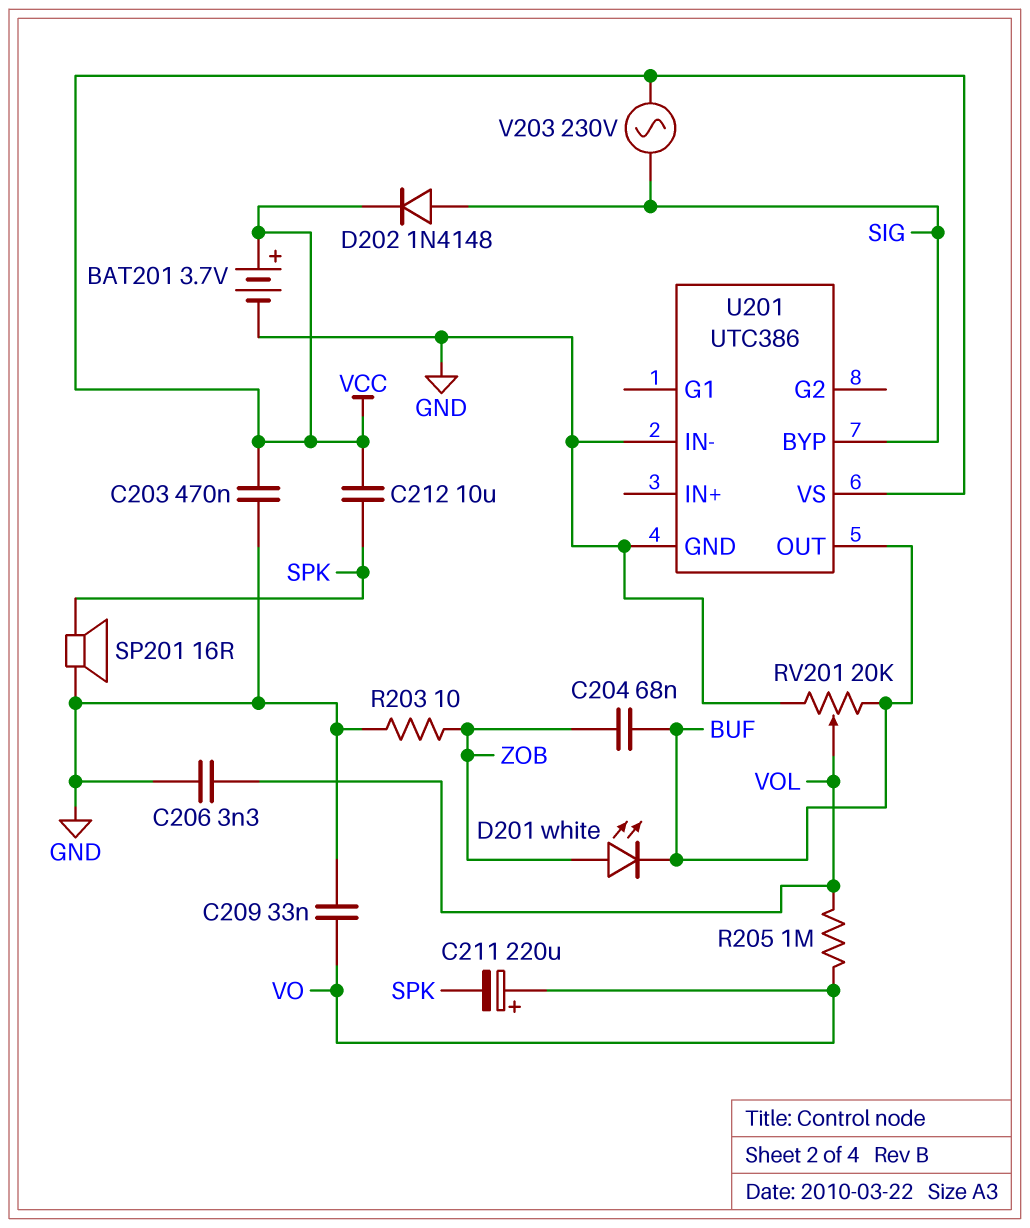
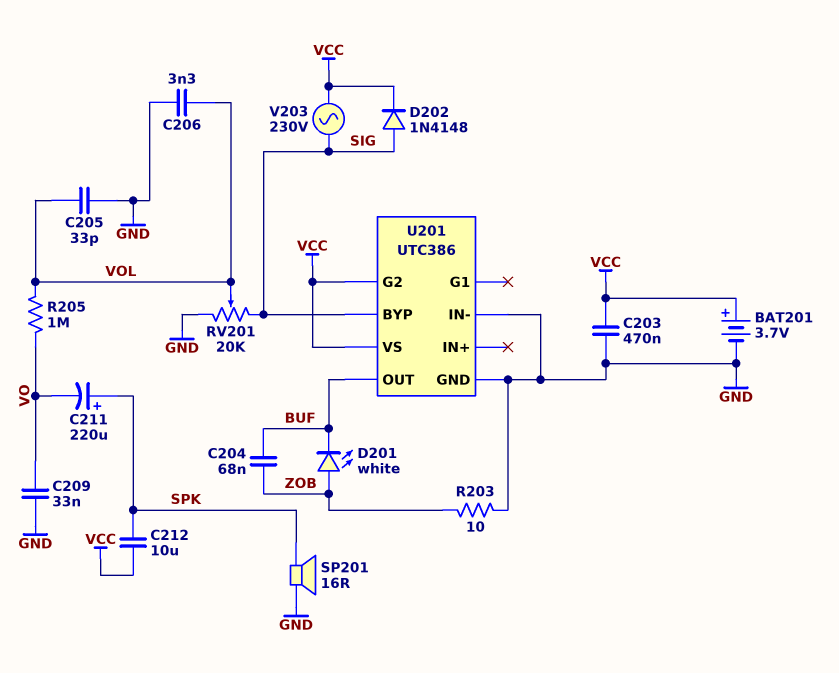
C205: none -> 33pF (GND, VOL)
C211: 220uF (plus VO, minus SPK) -> 220uF (plus SPK, minus VO)
RV201: 20k (BUF, GND, wiper VOL) -> 20k (GND, SIG, wiper VOL)
U201 pin G2: none -> VCC

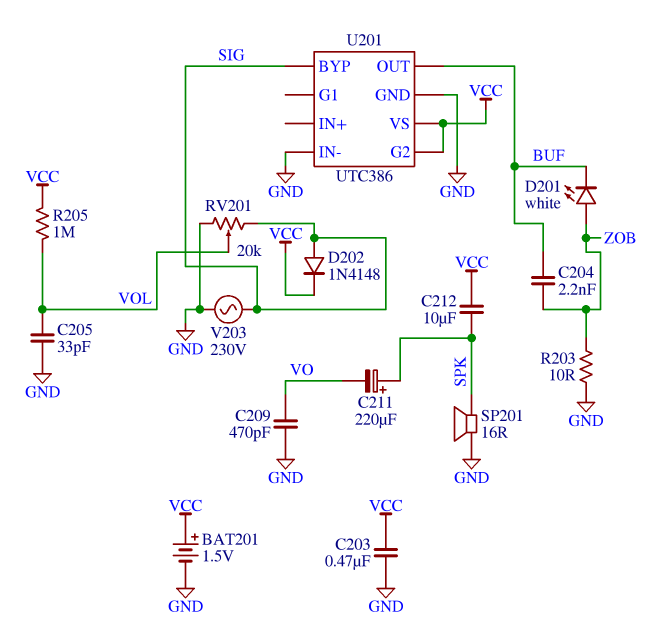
BAT201: 3.7V (plus VCC, minus GND) -> 1.5V (plus VCC, minus GND)
C204: 68nF (BUF, ZOB) -> 2.2nF (BUF, ZOB)
C206: 3.3nF (GND, VOL) -> none
C209: 33nF (GND, VO) -> 470pF (GND, VO)
R205: 1M (VO, VOL) -> 1M (VCC, VOL)
V203: AC 230V (SIG, VCC) -> AC 230V (GND, SIG)

